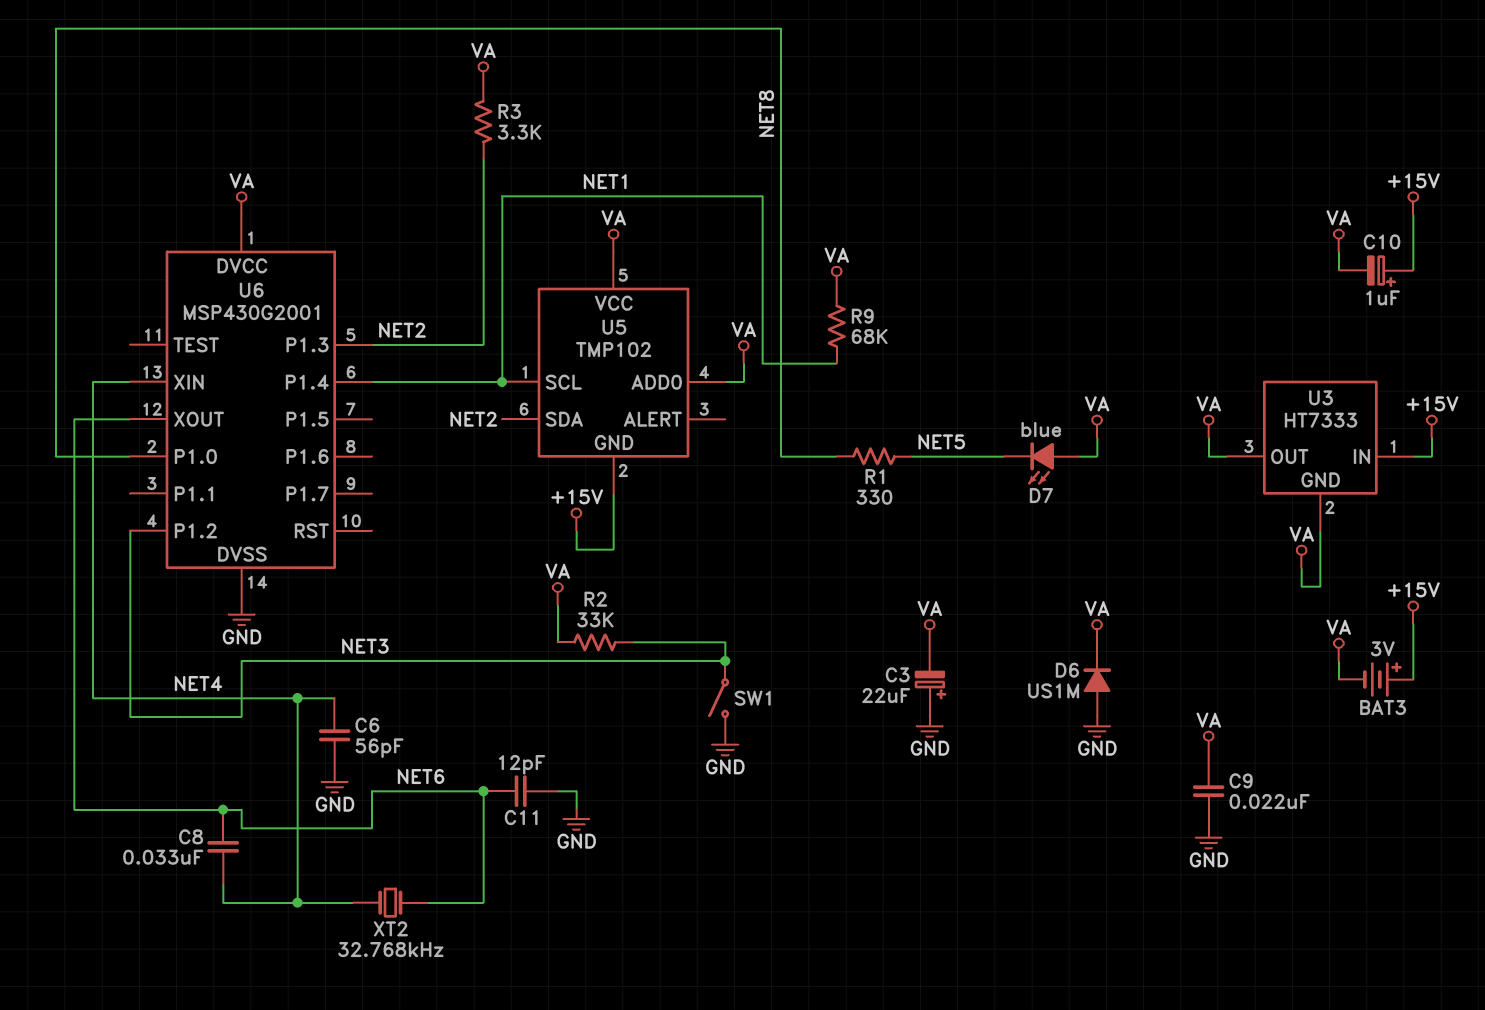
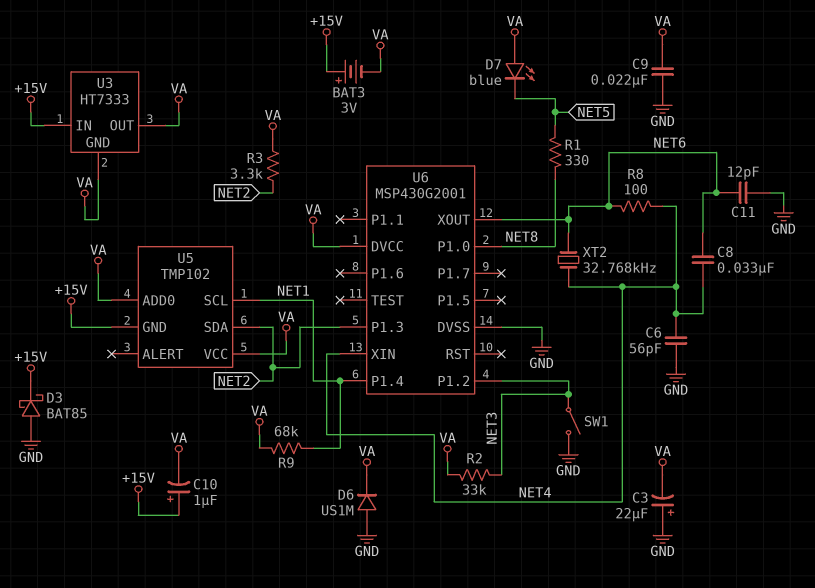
D3: none -> schottky BAT85 (A GND, K +15V)
R8: none -> 100 (NET4, NET6)

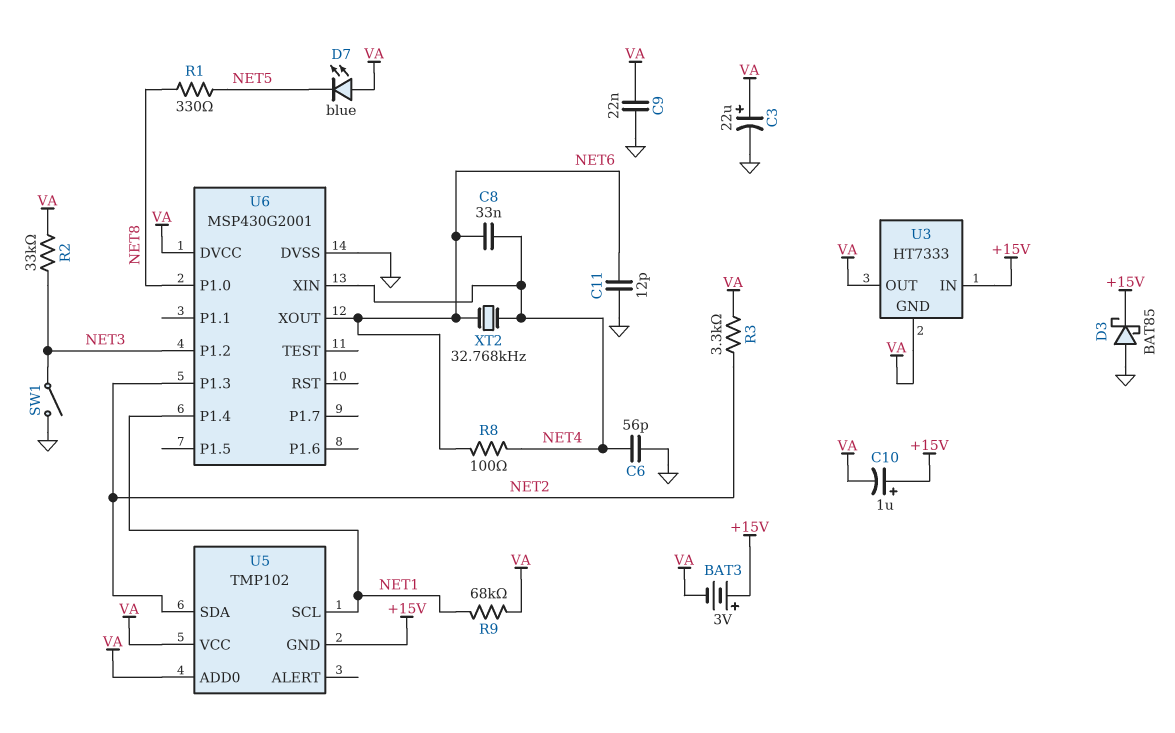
C3: 22uF (plus GND, minus VA) -> 22uF (plus VA, minus GND)
D6: diode US1M (A GND, K VA) -> none

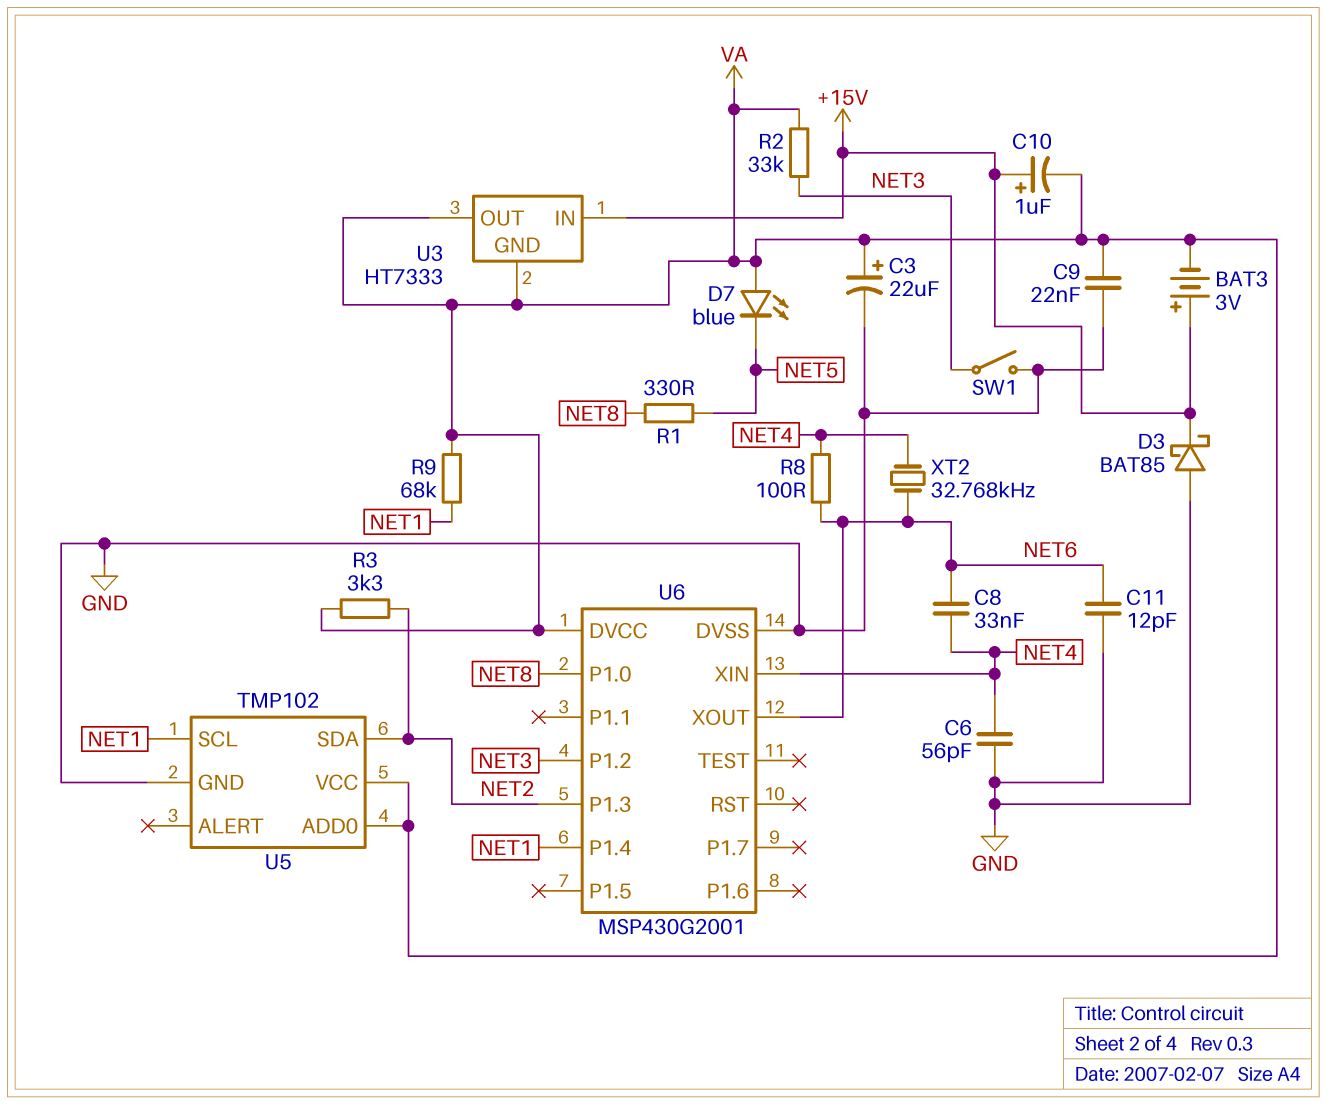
U5 pin GND: +15V -> GND

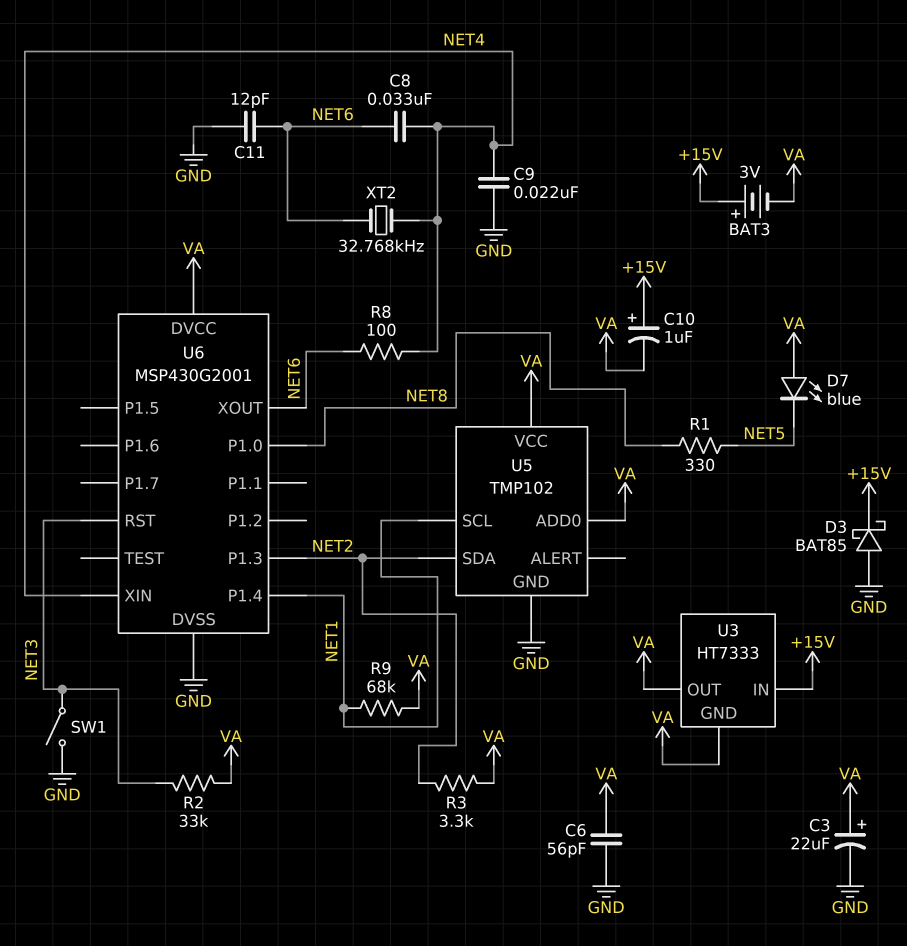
C6: 56pF (GND, NET4) -> 56pF (GND, VA)
C9: 22nF (GND, VA) -> 22nF (GND, NET4)
U6 pin P1.2: NET3 -> none
U6 pin RST: none -> NET3

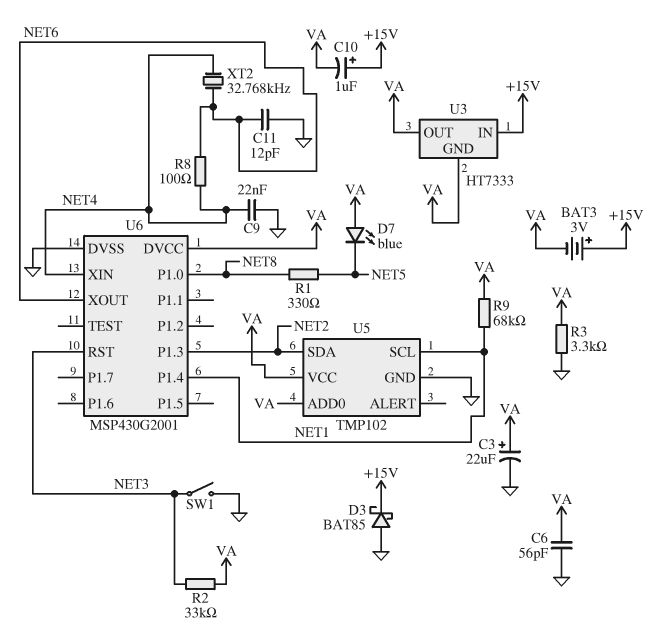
C8: 33nF (NET4, NET6) -> none
R3: 3.3k (NET2, VA) -> 3.3k (GND, VA)

